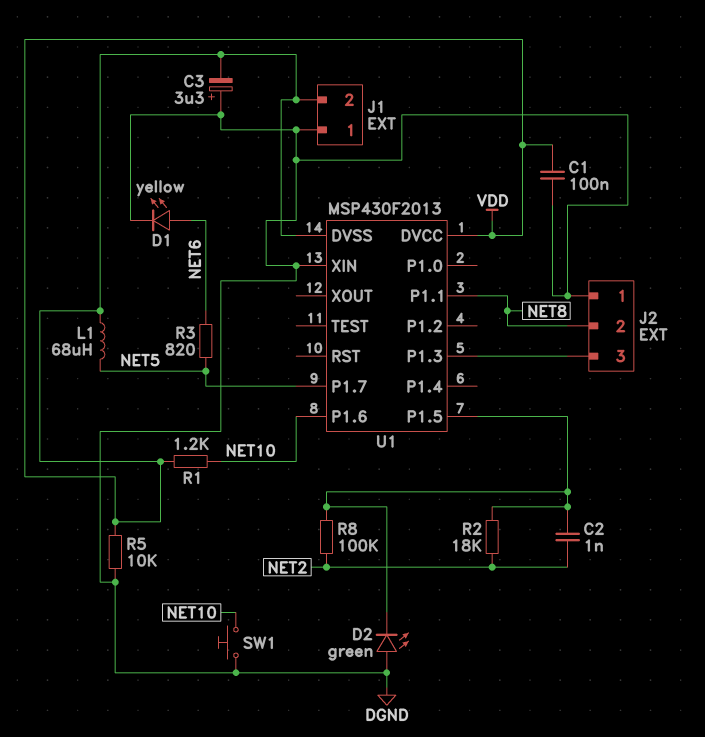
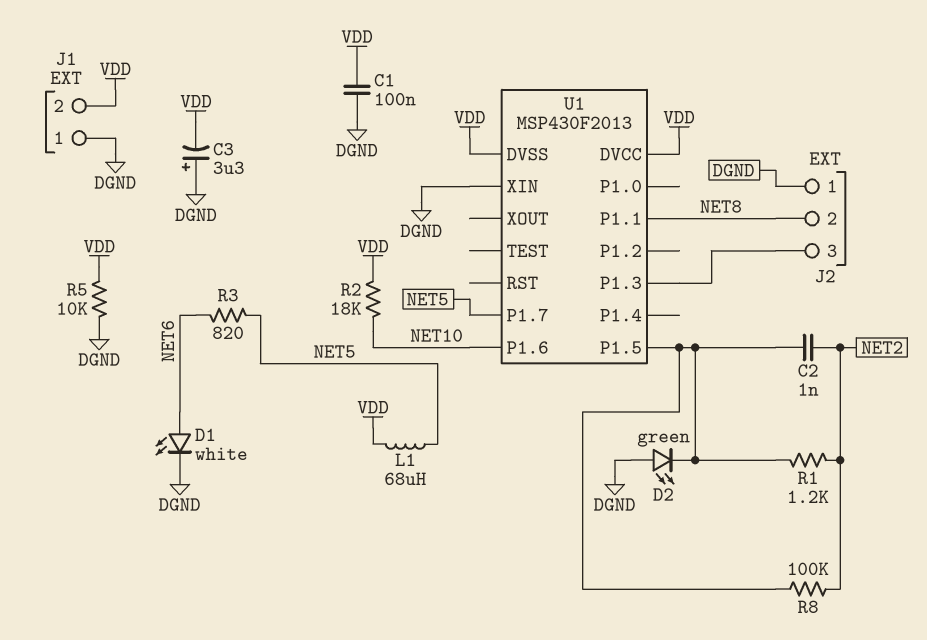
D1: LED yellow (A NET6, K DGND) -> LED white (A NET6, K DGND)
R1: 1.2k (NET10, VDD) -> 1.2k (NET2, U1/P1.5)
R2: 18k (NET2, U1/P1.5) -> 18k (NET10, VDD)
SW1: button (DGND, NET10) -> none

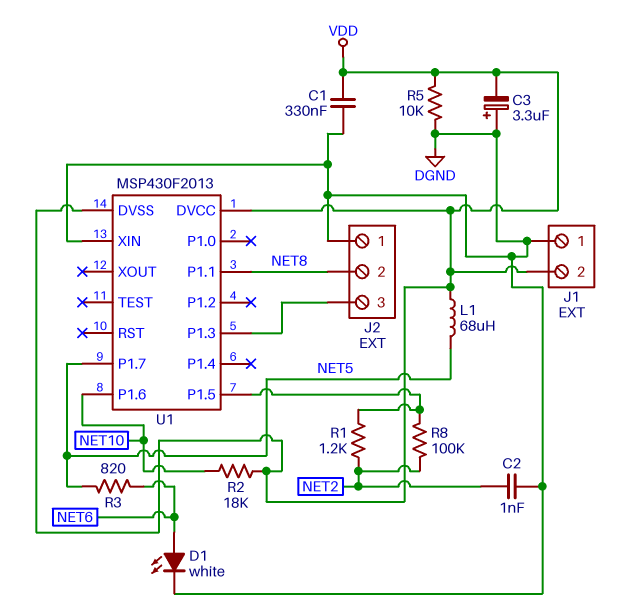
C1: 100nF (DGND, VDD) -> 330nF (DGND, VDD)
C2: 1nF (NET2, U1/P1.5) -> 1nF (DGND, NET2)
D2: LED green (A DGND, K U1/P1.5) -> none

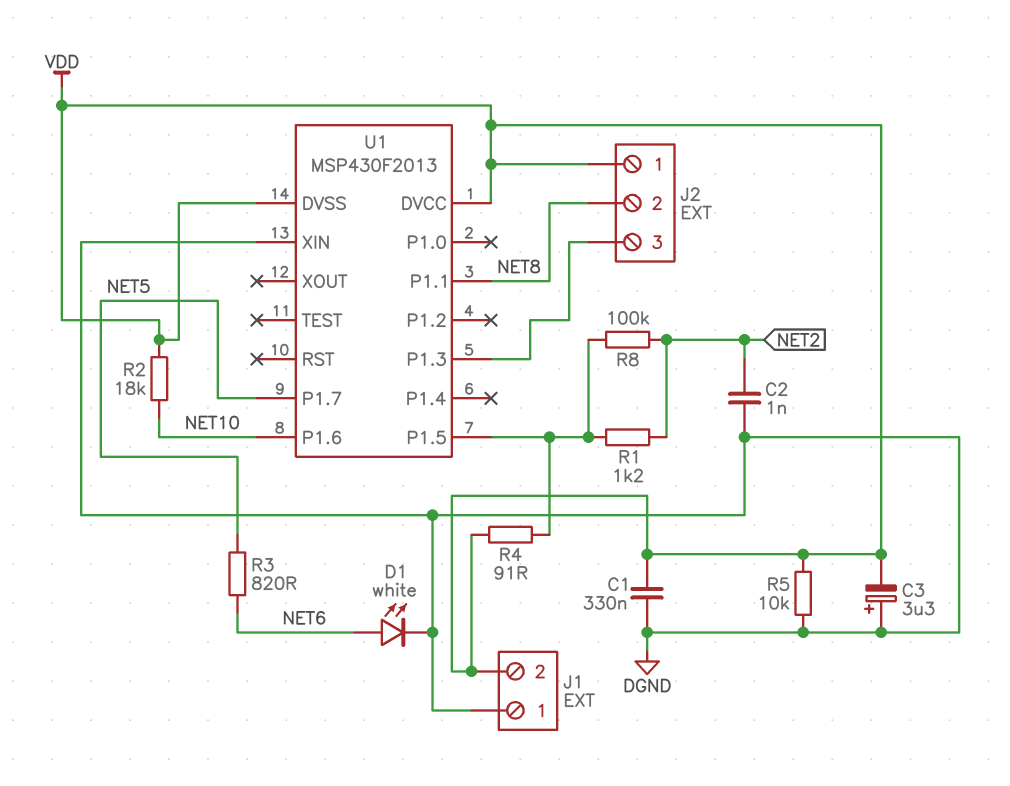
J2 pin 1: DGND -> VDD
L1: 68uH (NET5, VDD) -> none
R4: none -> 91 (U1/P1.5, VDD)

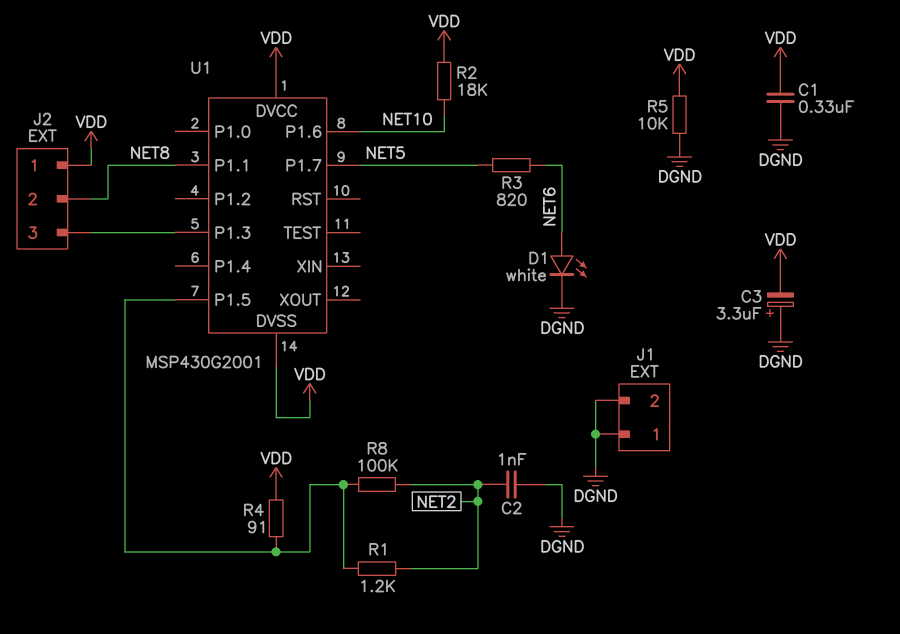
J1 pin 2: VDD -> DGND
U1: MSP430F2013 -> MSP430G2001
U1 pin XIN: DGND -> none

